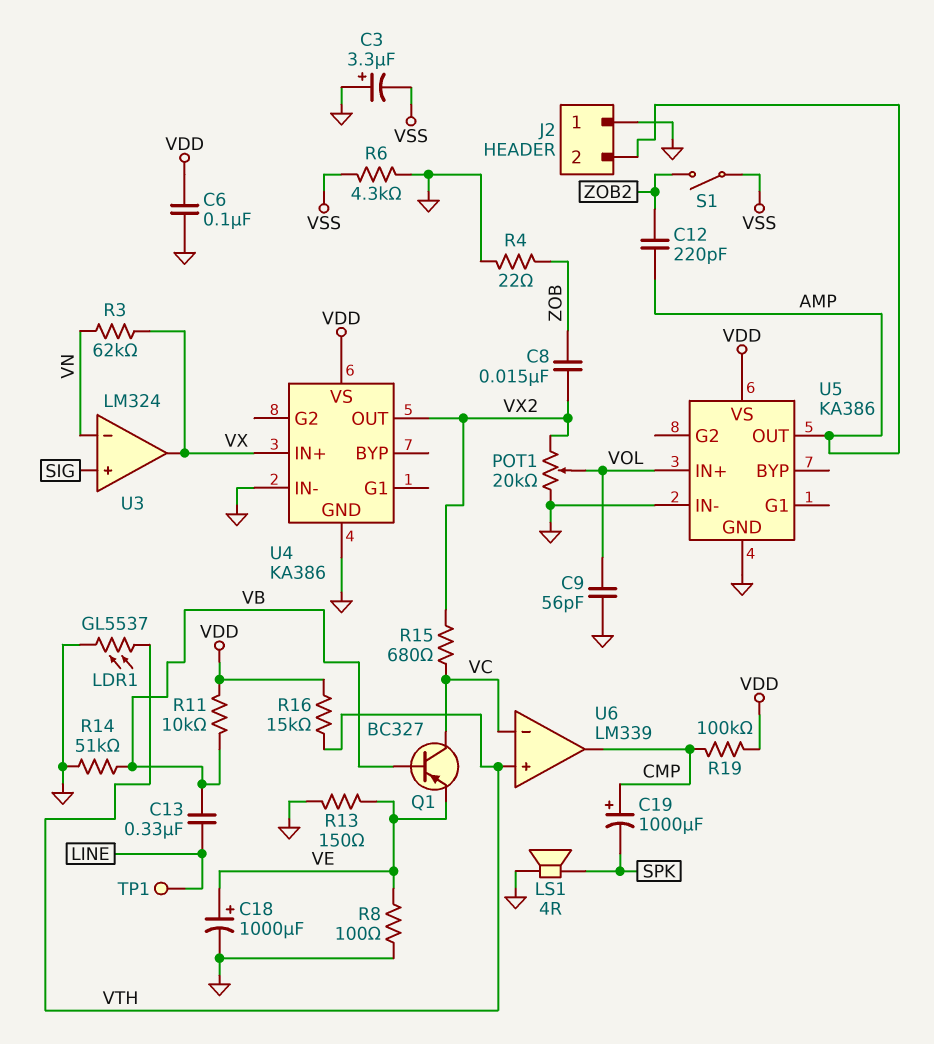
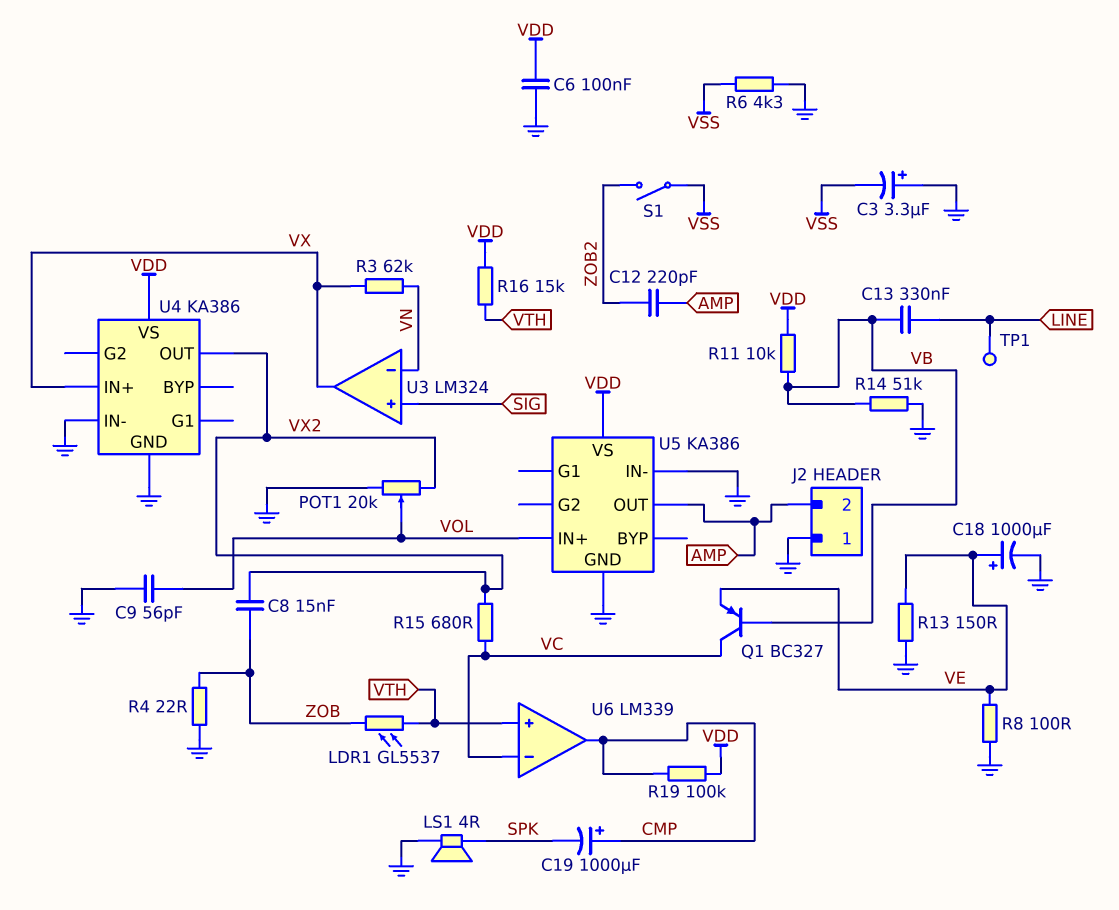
LDR1: GL5537 (GND, VTH) -> GL5537 (VTH, ZOB)

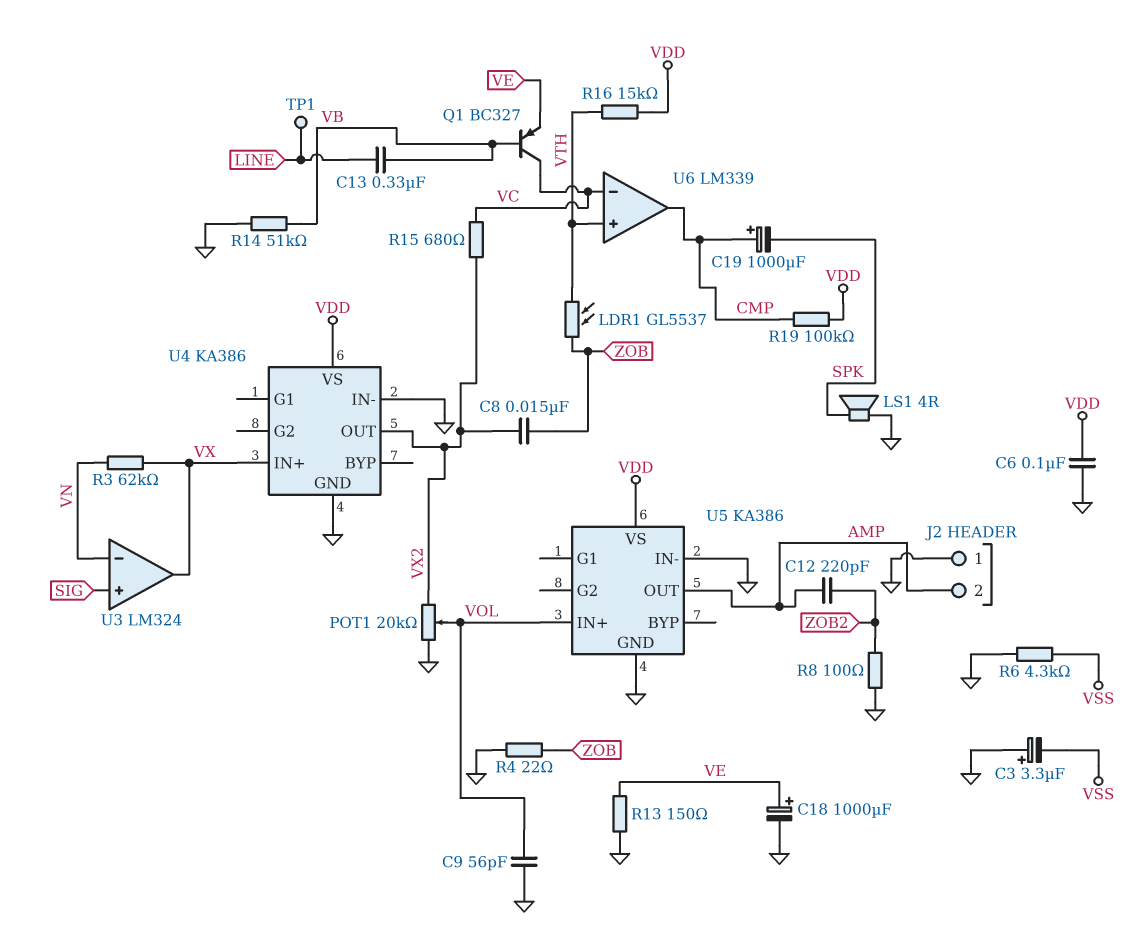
R8: 100 (GND, VE) -> 100 (GND, ZOB2)
R11: 10k (VB, VDD) -> none
S1: switch (VSS, ZOB2) -> none

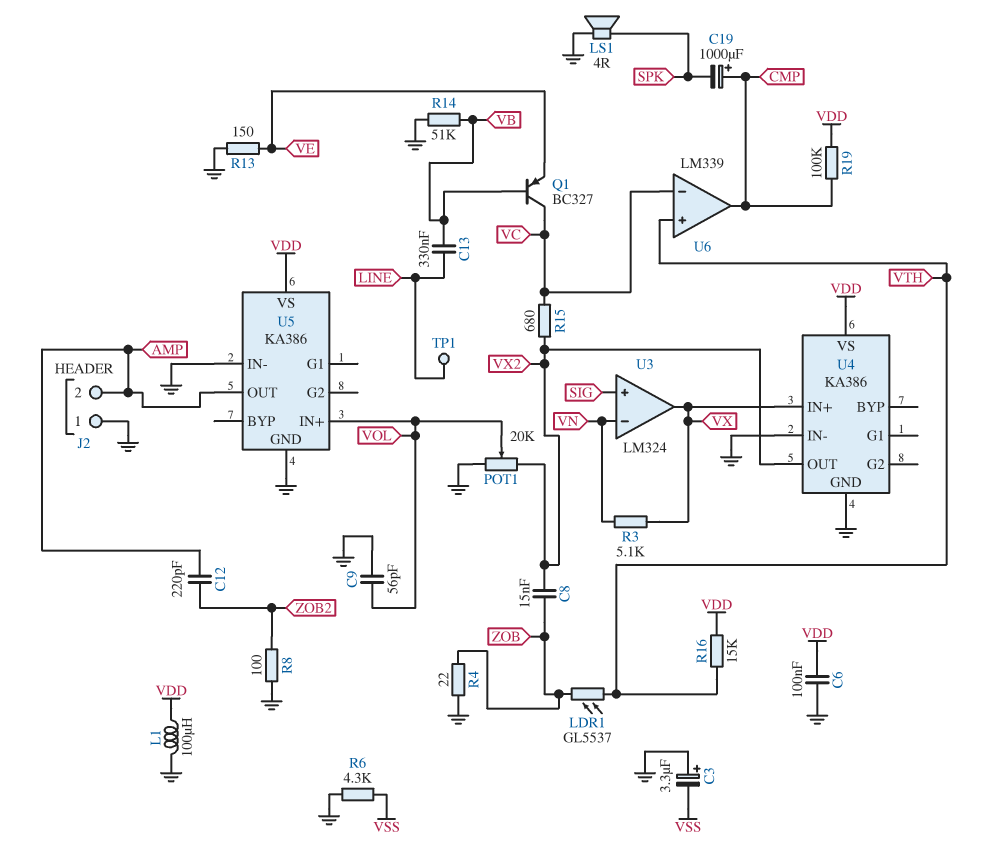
C18: 1000uF (plus VE, minus GND) -> none
L1: none -> 100uH (GND, VDD)
R3: 62k (VN, VX) -> 5.1k (VN, VX)

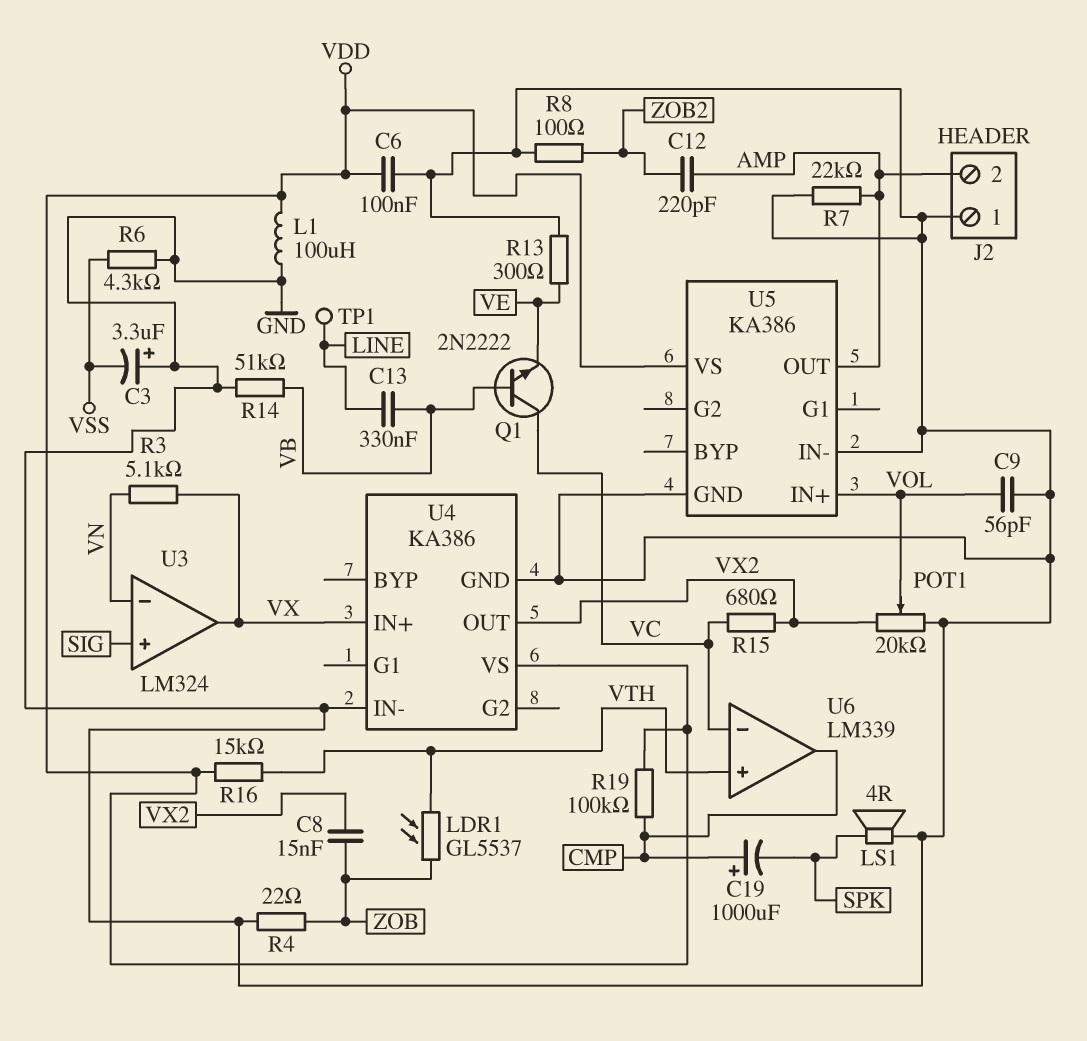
Q1: PNP BC327 (B VB, C VC, E VE) -> NPN 2N2222 (B VB, C VC, E VE)
R7: none -> 22k (AMP, GND)
R13: 150 (GND, VE) -> 300 (GND, VE)

